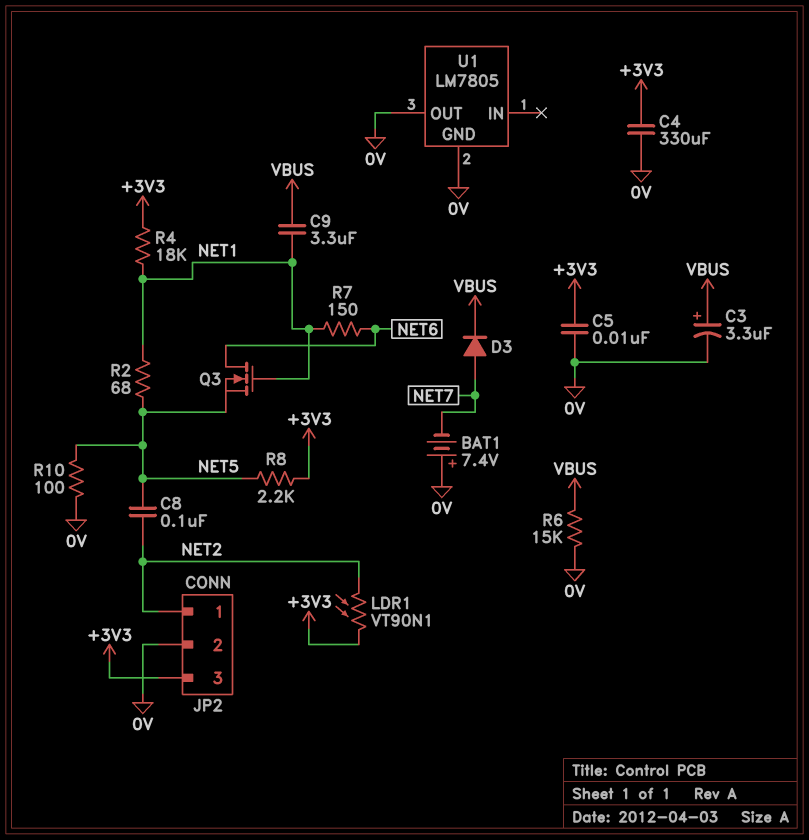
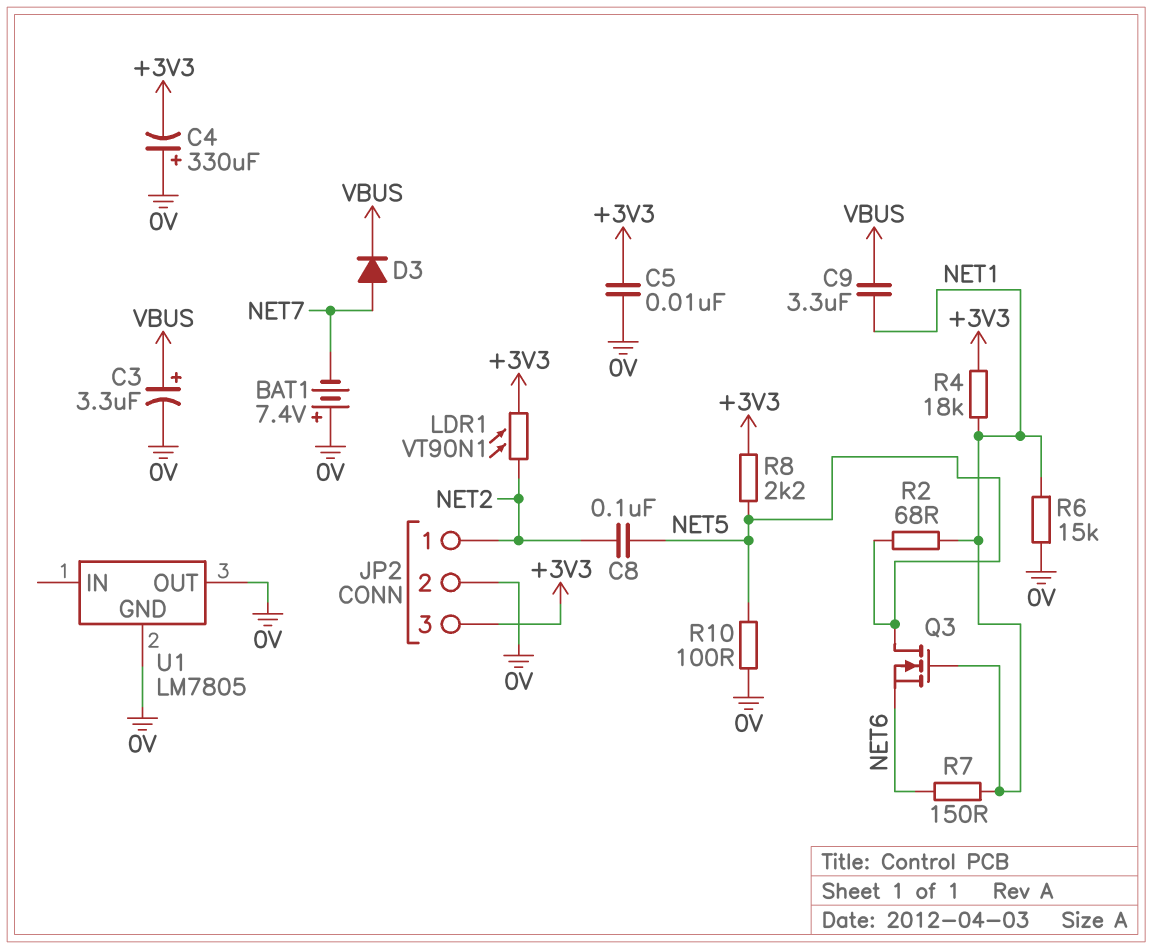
C4: 330uF (+3V3, 0V) -> 330uF (plus 0V, minus +3V3)
Q3: NMOS (G NET1, D NET6, S NET5) -> NMOS (G NET1, D NET5, S NET6)
R6: 15k (0V, VBUS) -> 15k (0V, NET1)

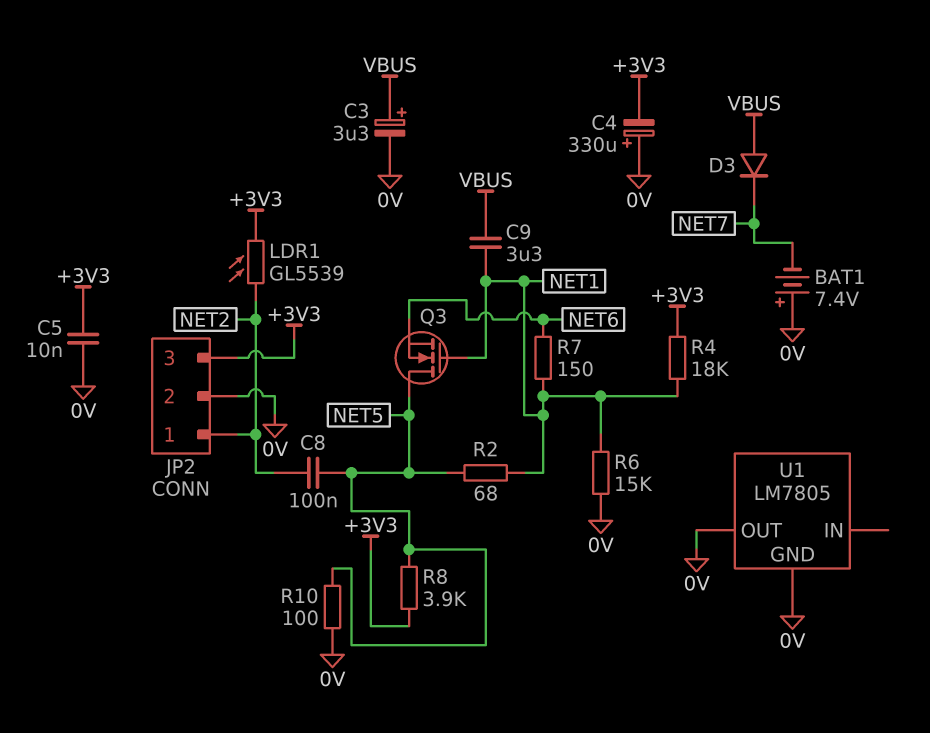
D3: diode (A NET7, K VBUS) -> diode (A VBUS, K NET7)
LDR1: VT90N1 (+3V3, NET2) -> GL5539 (+3V3, NET2)
R8: 2.2k (+3V3, NET5) -> 3.9k (+3V3, NET5)

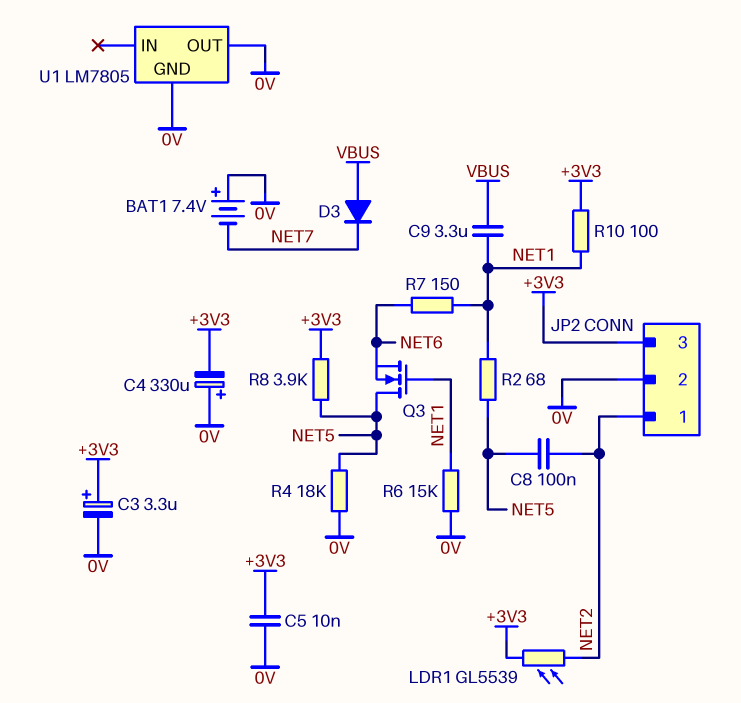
C3: 3.3uF (plus VBUS, minus 0V) -> 3.3uF (plus +3V3, minus 0V)
R4: 18k (+3V3, NET1) -> 18k (0V, NET5)
R10: 100 (0V, NET5) -> 100 (+3V3, NET1)

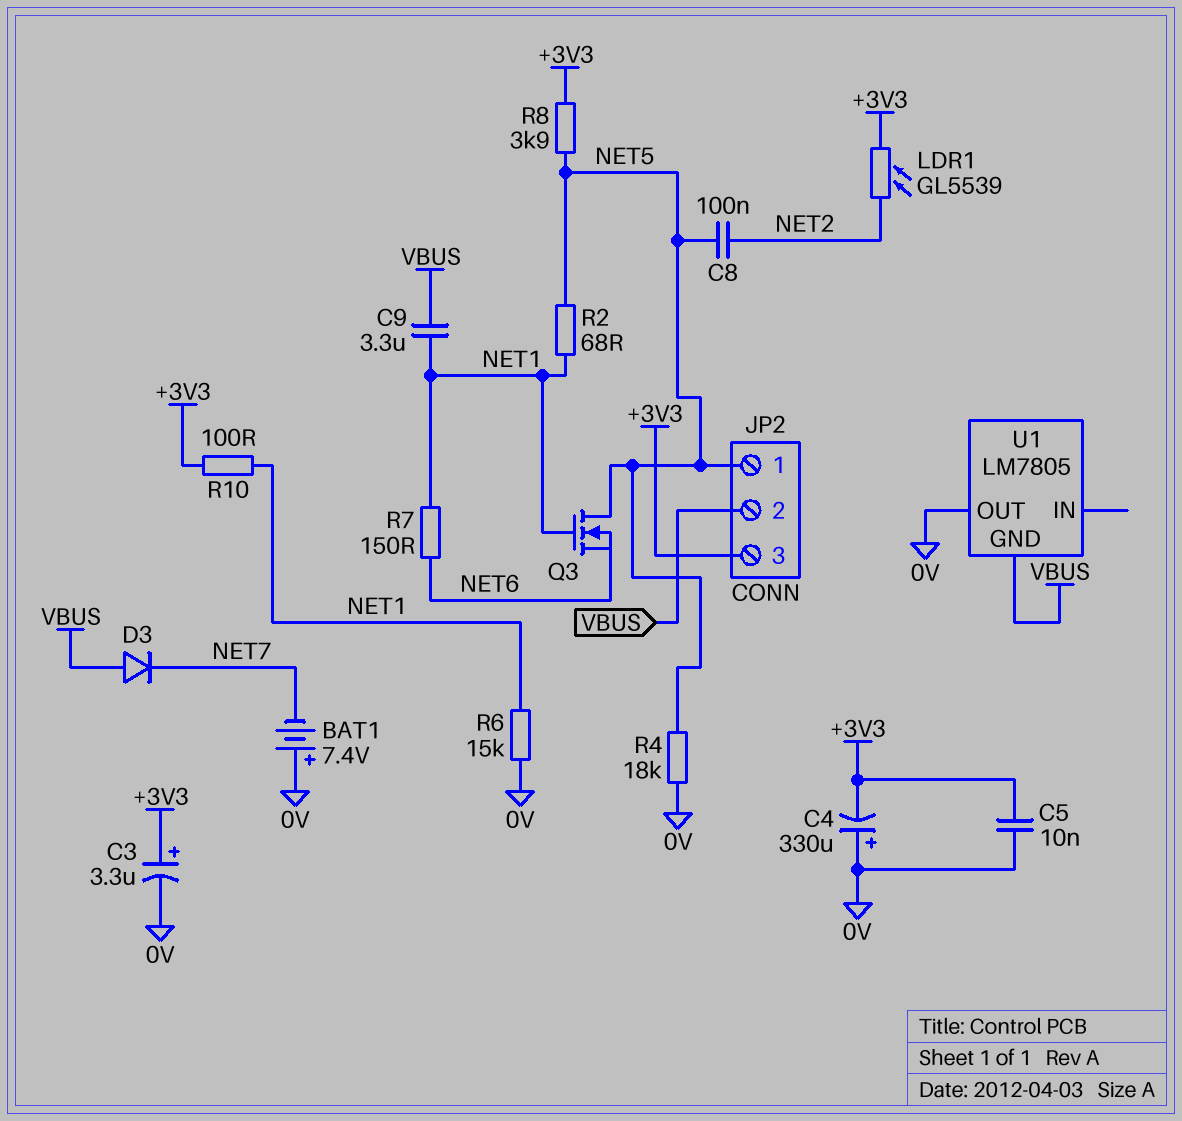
JP2 pin 1: NET2 -> NET5
JP2 pin 2: 0V -> VBUS
U1 pin GND: 0V -> VBUS

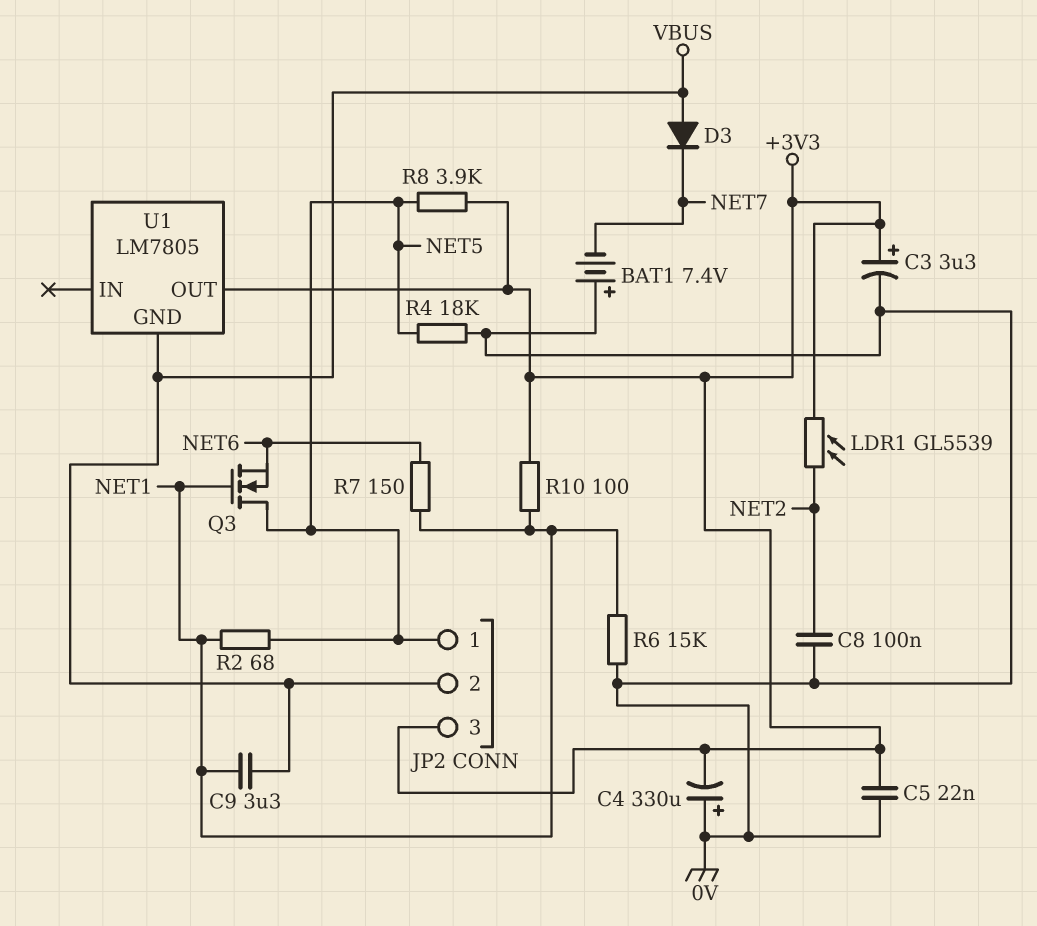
C5: 10nF (+3V3, 0V) -> 22nF (+3V3, 0V)
C8: 100nF (NET2, NET5) -> 100nF (0V, NET2)
U1 pin OUT: 0V -> +3V3

